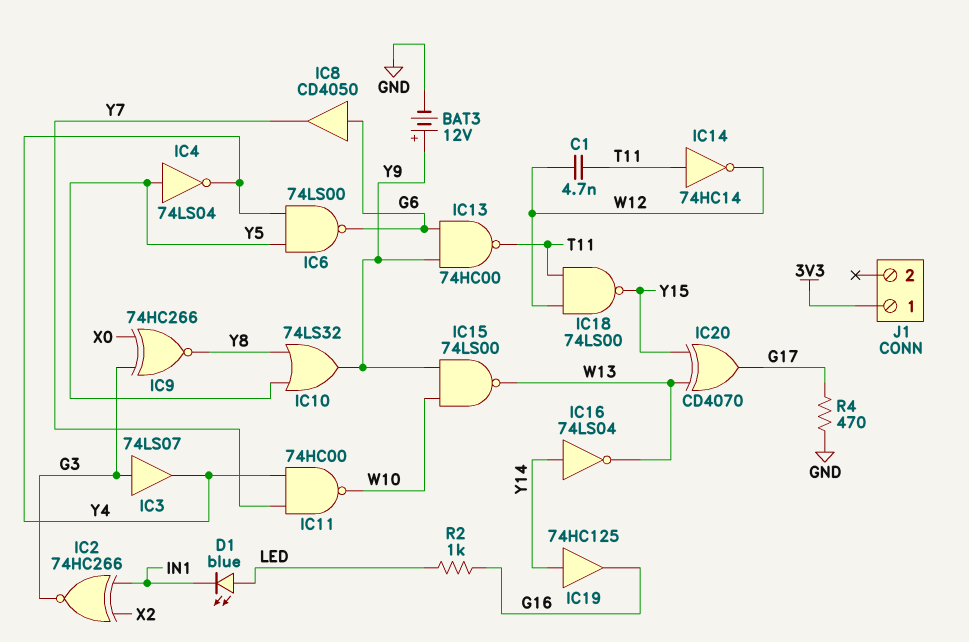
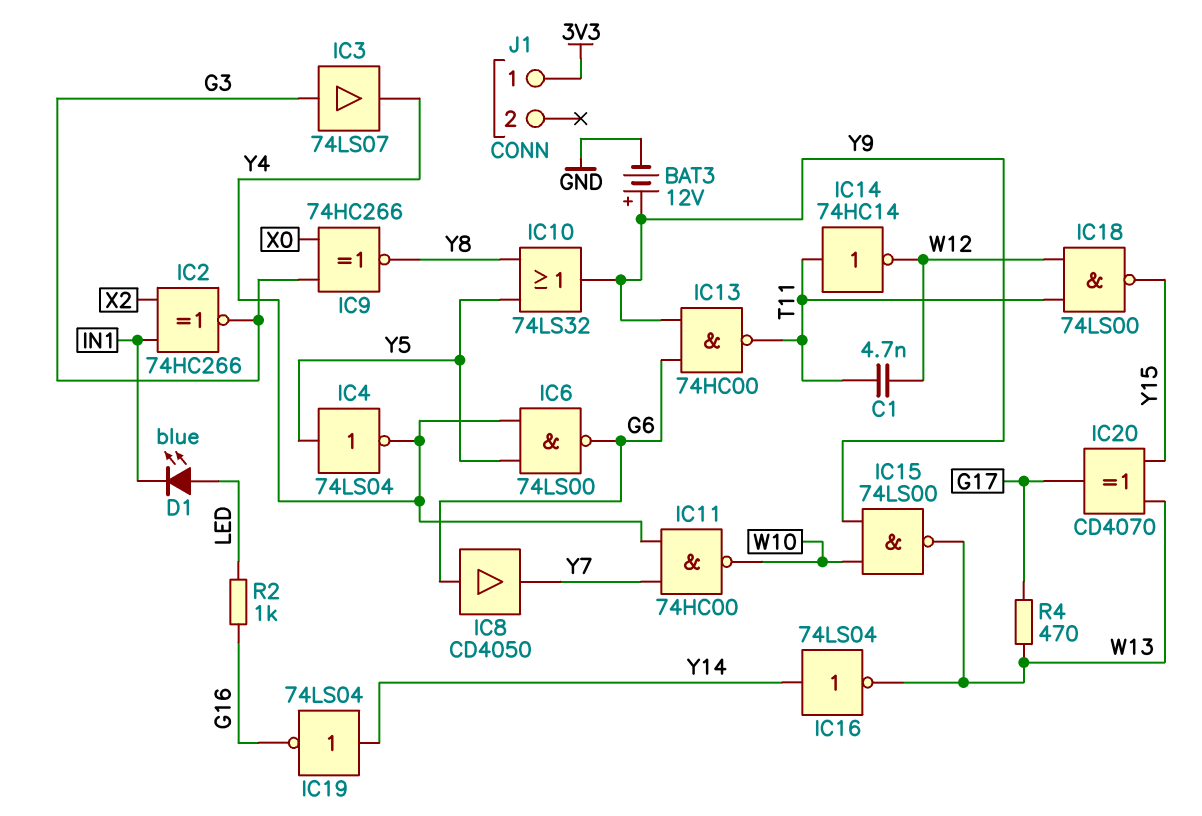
IC19: buffer 74HC125 (in Y14, out G16) -> NOT 74LS04 (in Y14, out G16)
R4: 470 (G17, GND) -> 470 (G17, W13)

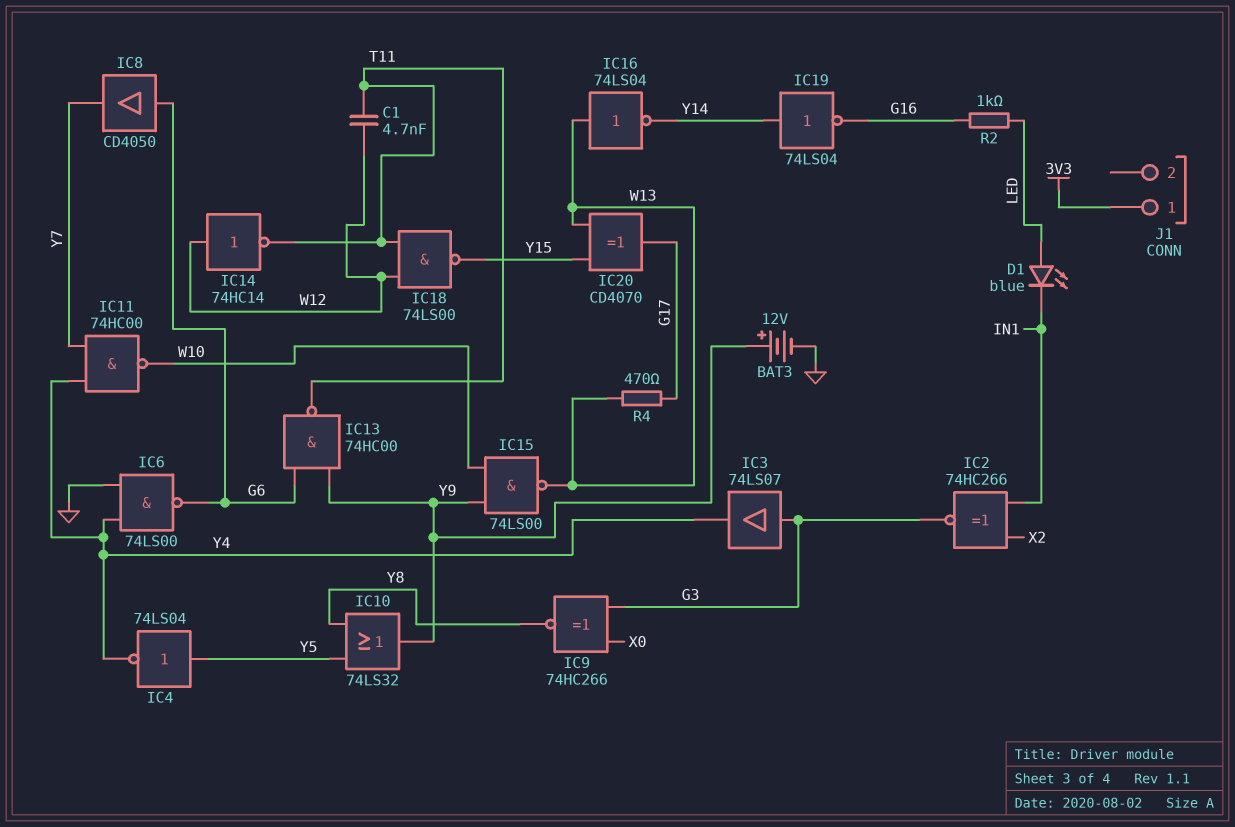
IC6: NAND 74LS00 (in Y4, in Y5, out G6) -> NAND 74LS00 (in GND, in Y4, out G6)
IC14: NOT 74HC14 (in T11, out W12) -> NOT 74HC14 (in W12, out T11)
IC16: NOT 74LS04 (in Y14, out W13) -> NOT 74LS04 (in W13, out Y14)

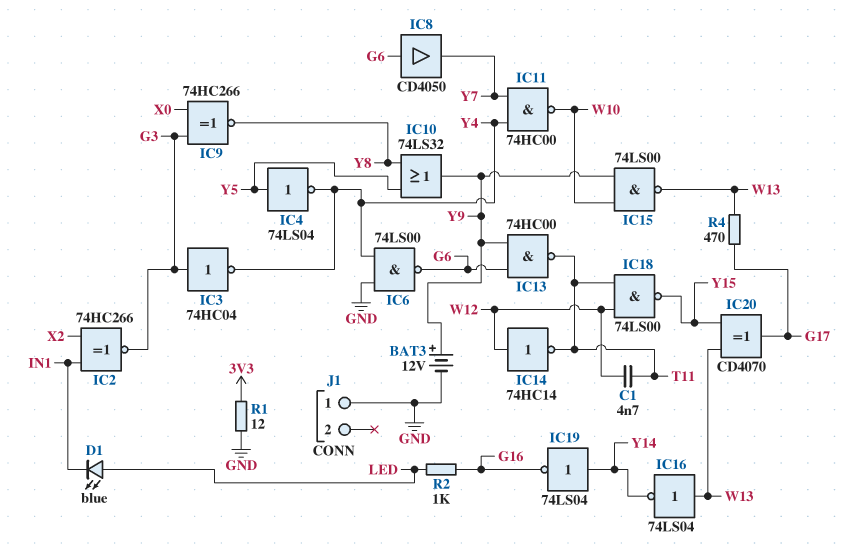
IC3: buffer 74LS07 (in G3, out Y4) -> NOT 74HC04 (in G3, out Y4)
J1 pin 1: 3V3 -> GND
R1: none -> 12 (3V3, GND)

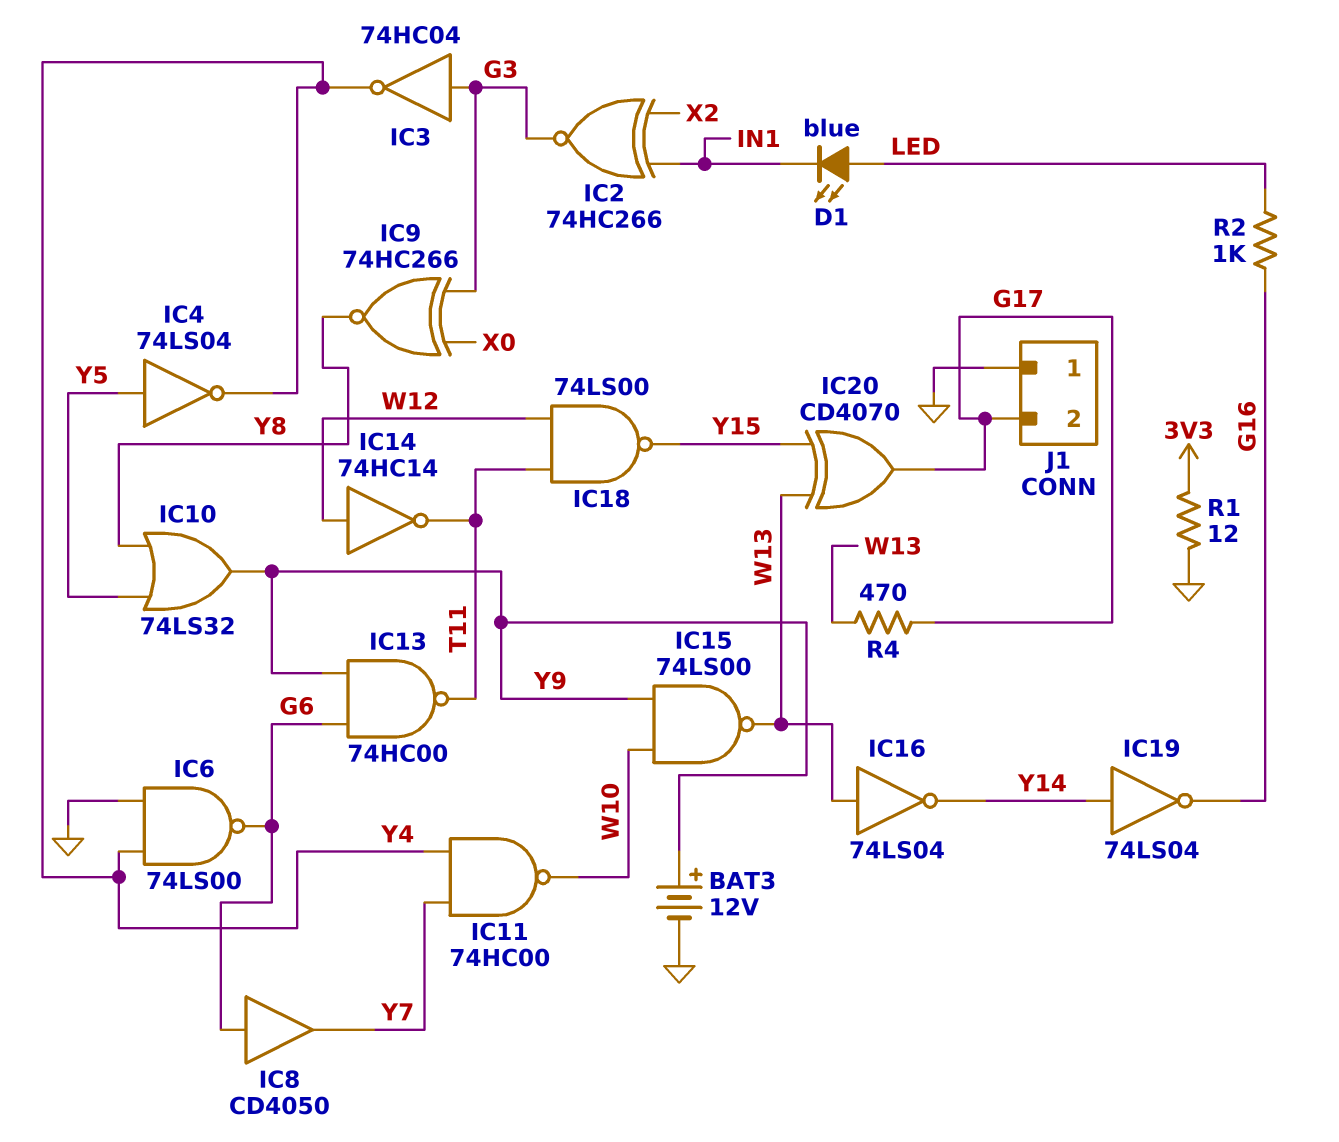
C1: 4.7nF (T11, W12) -> none
J1 pin 2: none -> G17

